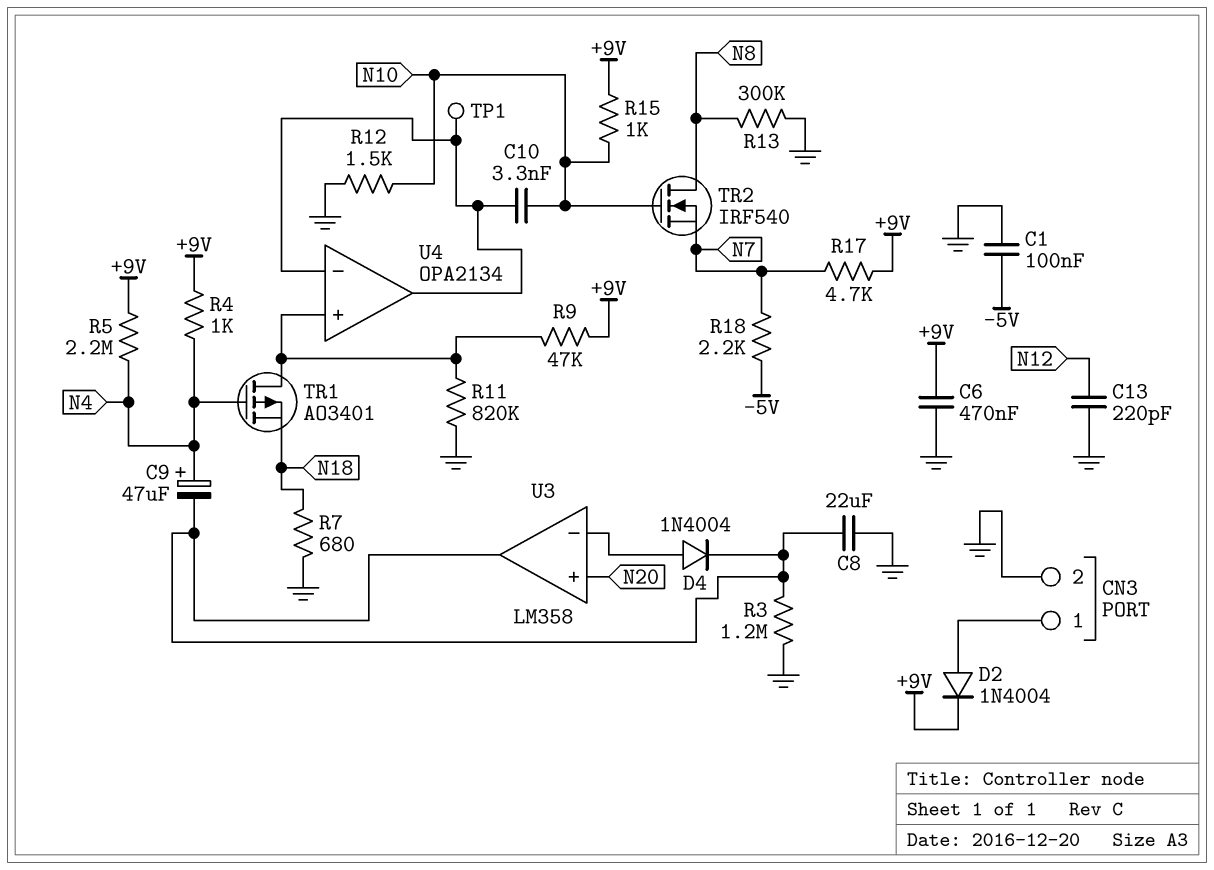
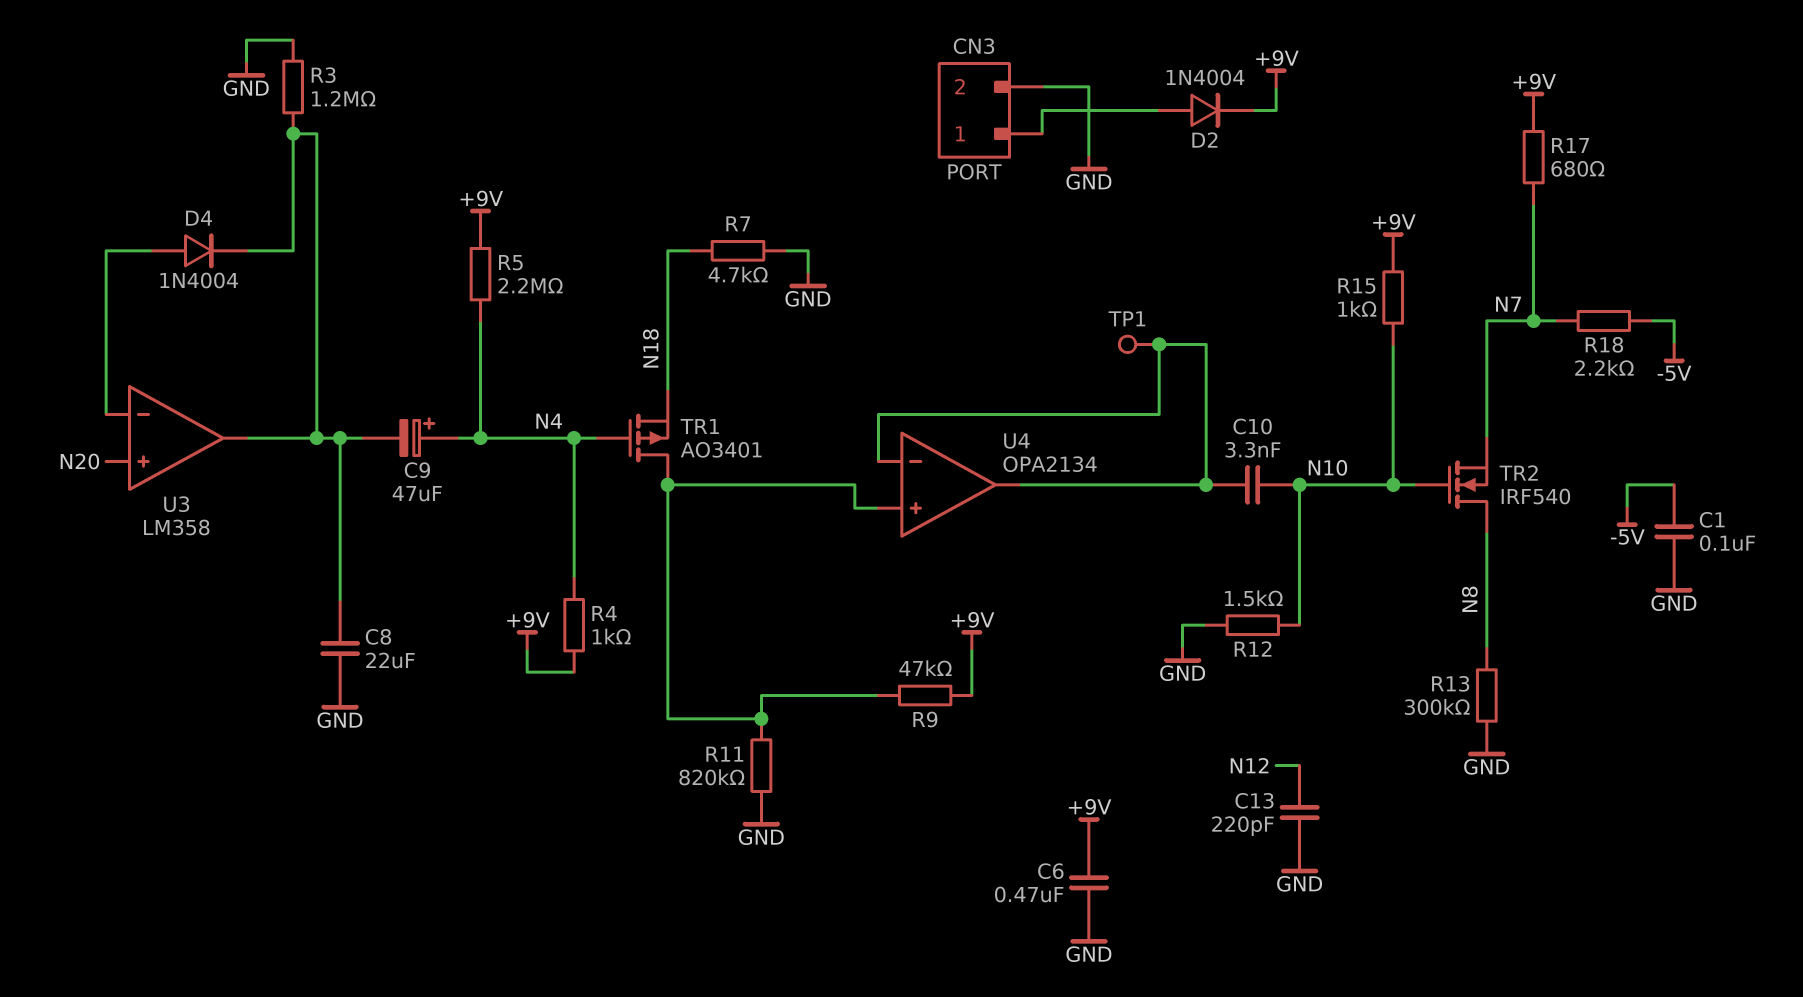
R7: 680 (GND, N18) -> 4.7k (GND, N18)
R17: 4.7k (+9V, N7) -> 680 (+9V, N7)

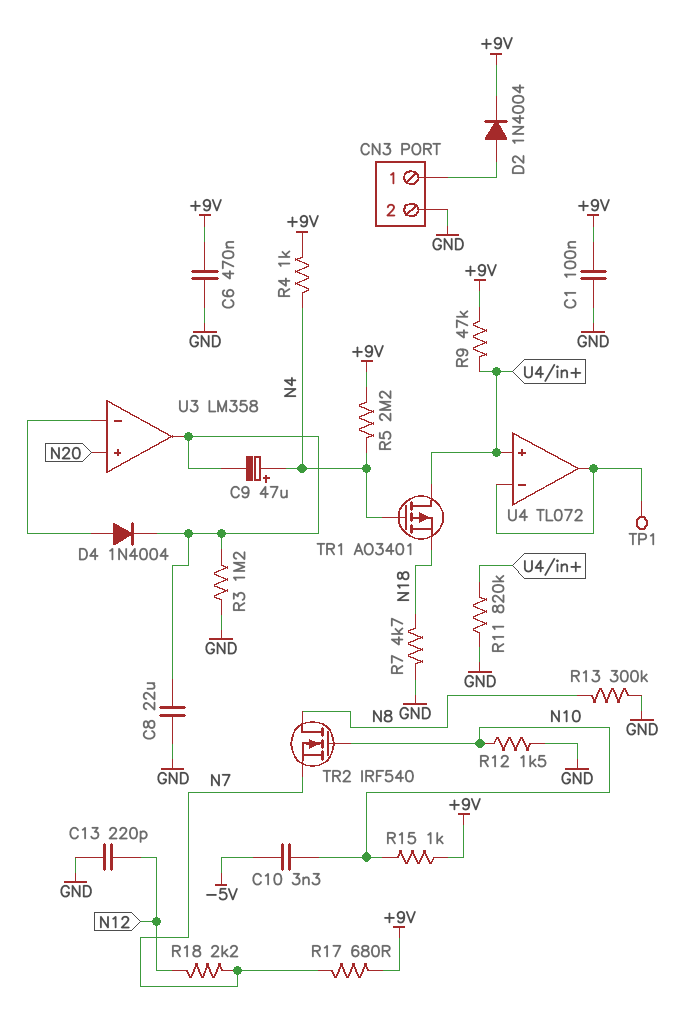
C1: 100nF (-5V, GND) -> 100nF (+9V, GND)
C10: 3.3nF (N10, U4/in-) -> 3.3nF (-5V, N10)
R18: 2.2k (-5V, N7) -> 2.2k (N7, N12)
U4: OPA2134 -> TL072

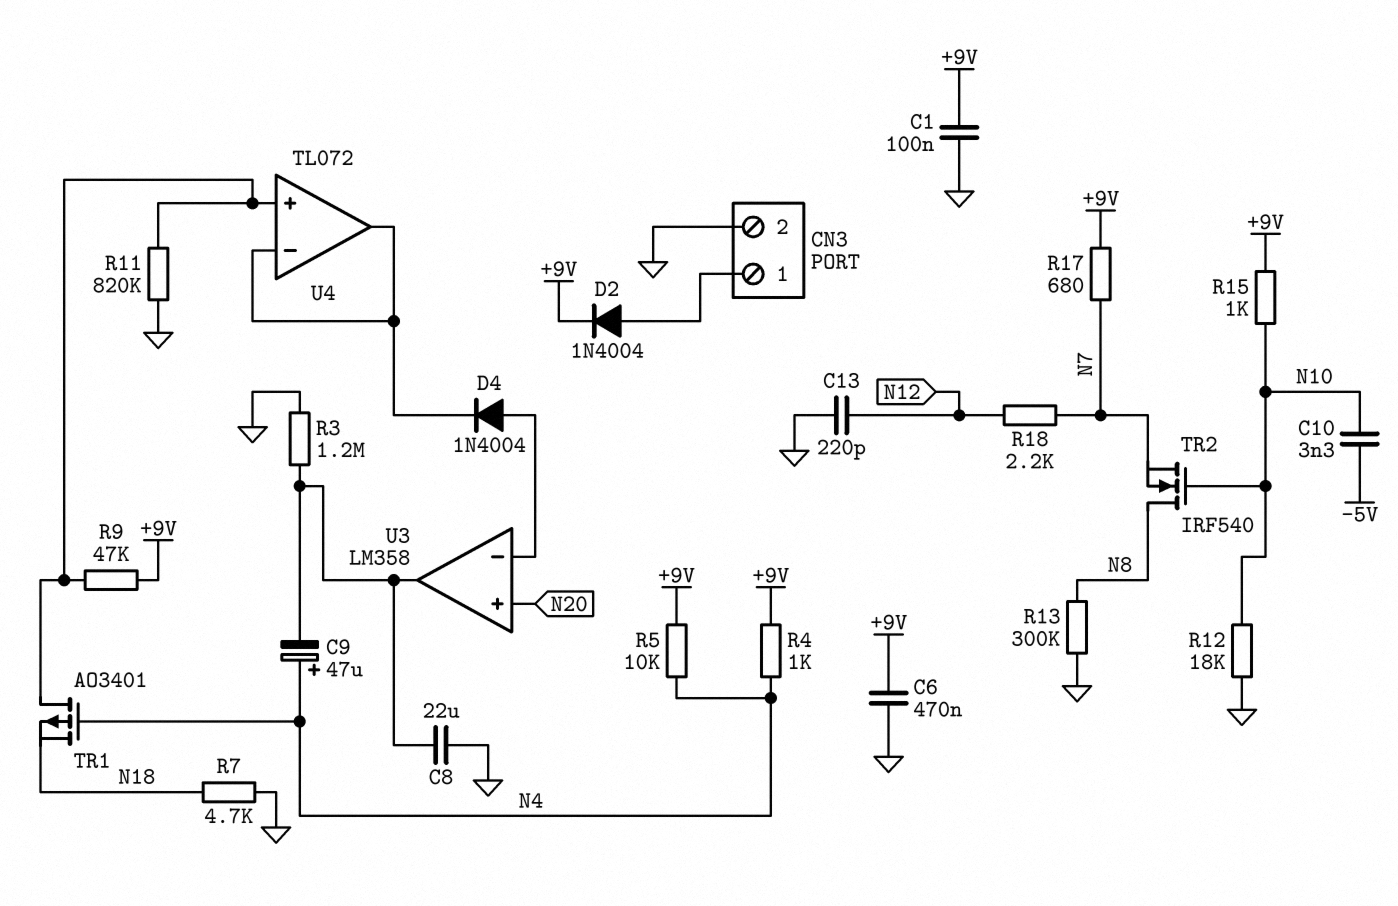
D4: diode 1N4004 (A U3/in-, K U3/out) -> diode 1N4004 (A U3/in-, K U4/in-)
R5: 2.2M (+9V, N4) -> 10k (+9V, N4)
R12: 1.5k (GND, N10) -> 18k (GND, N10)
TP1: test point (U4/in-) -> none

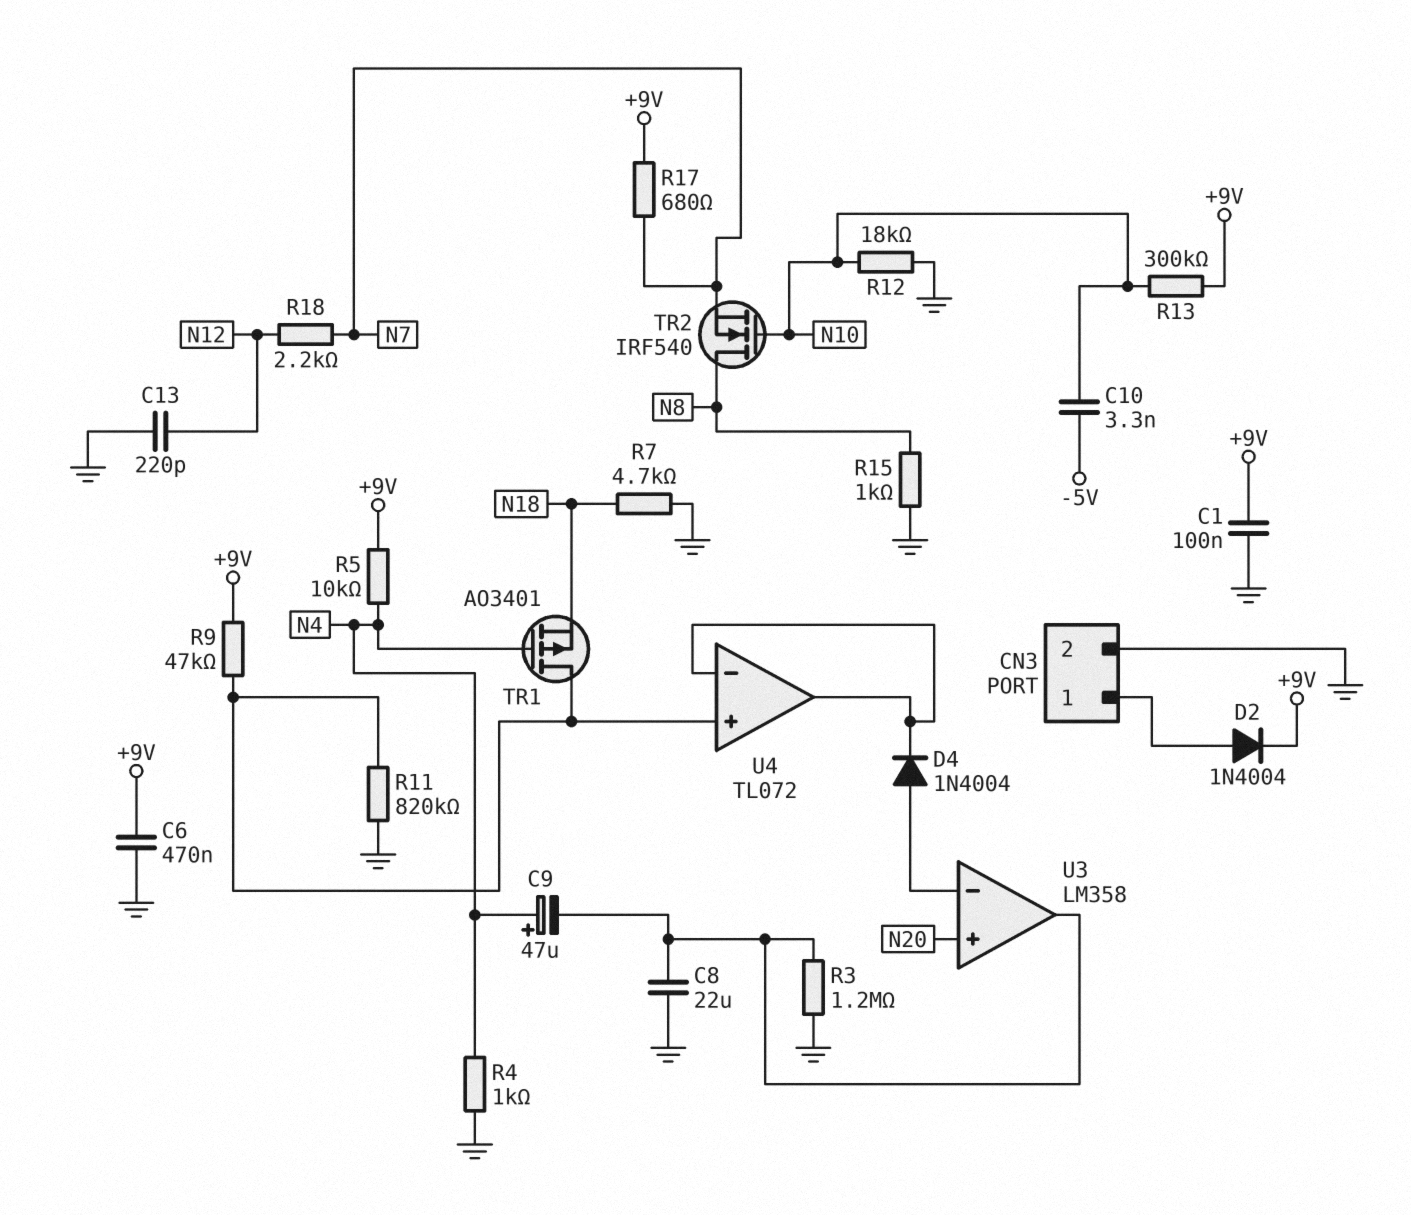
R4: 1k (+9V, N4) -> 1k (GND, N4)
R13: 300k (GND, N8) -> 300k (+9V, N10)
R15: 1k (+9V, N10) -> 1k (GND, N8)

